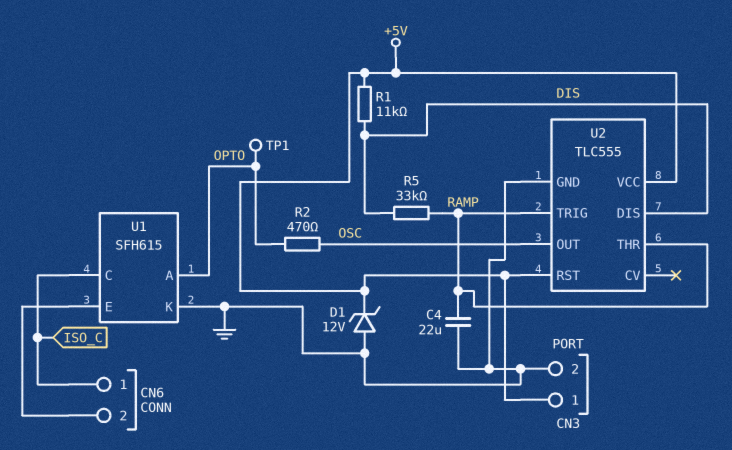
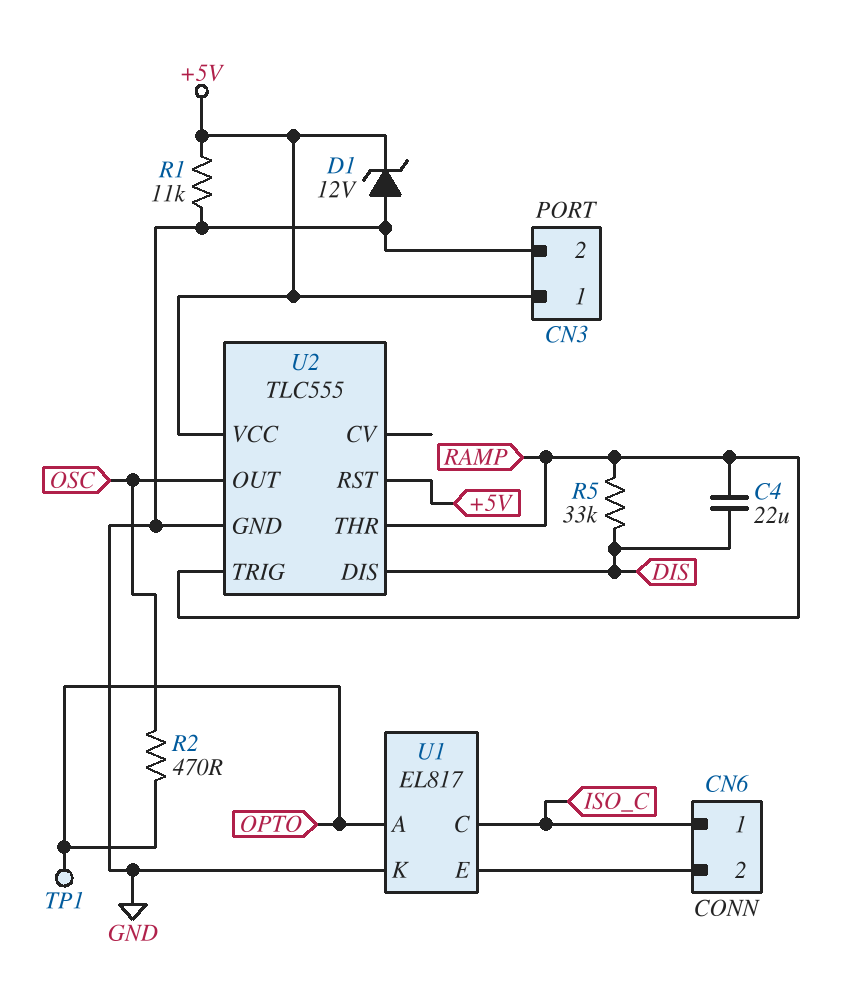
C4: 22uF (GND, RAMP) -> 22uF (DIS, RAMP)
R1: 11k (+5V, DIS) -> 11k (+5V, GND)
U1: SFH615 -> EL817

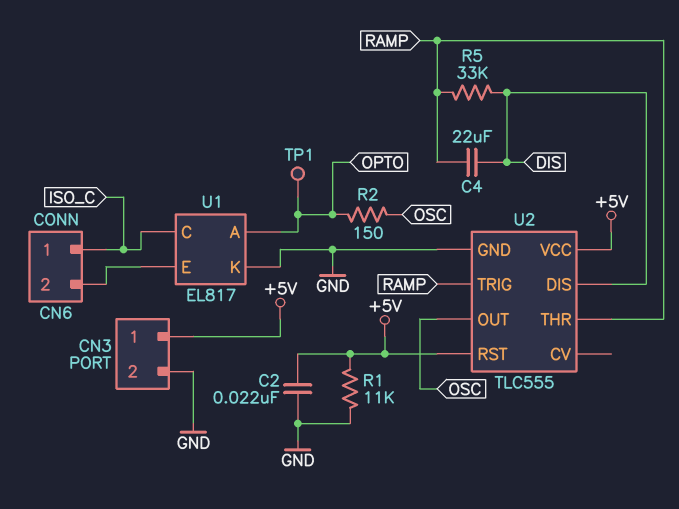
C2: none -> 22nF (+5V, GND)
D1: zener 12V (A GND, K +5V) -> none
R2: 470 (OPTO, OSC) -> 150 (OPTO, OSC)

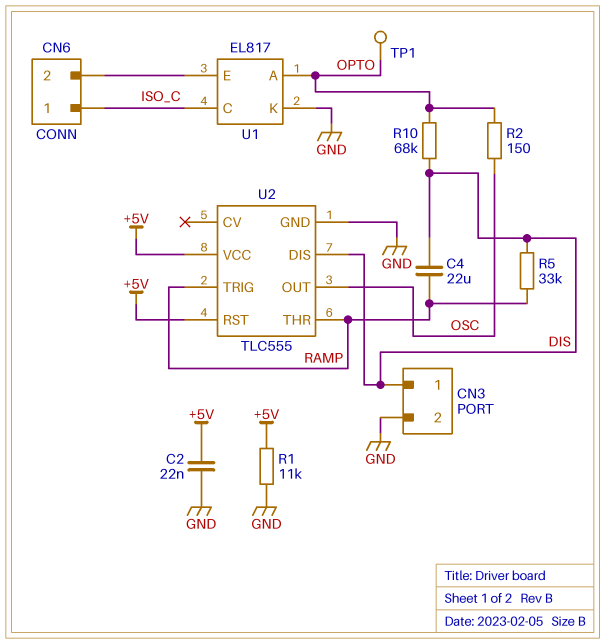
CN3 pin 1: +5V -> DIS
R10: none -> 68k (DIS, OPTO)

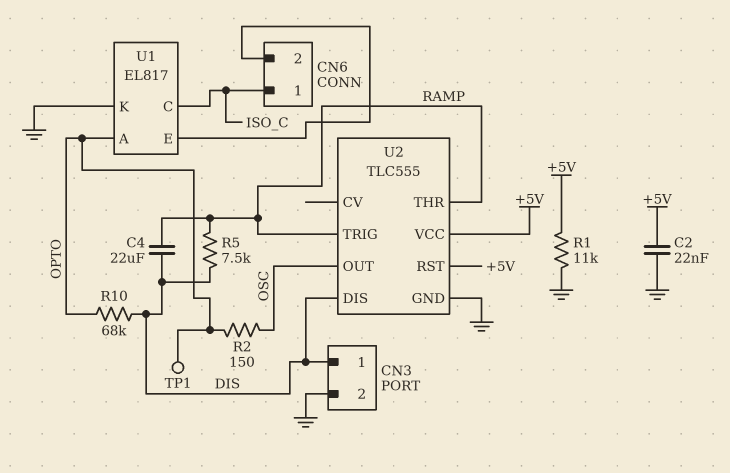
R5: 33k (DIS, RAMP) -> 7.5k (DIS, RAMP)

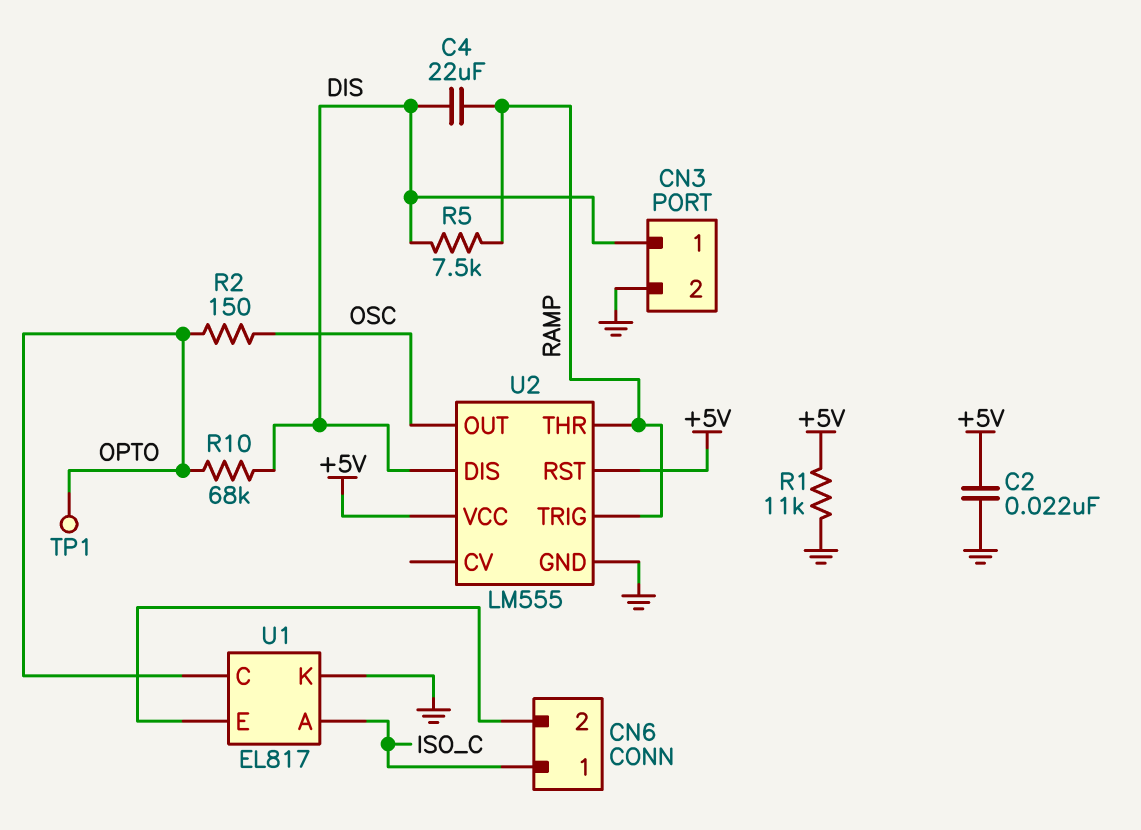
U1 pin A: OPTO -> ISO_C
U1 pin C: ISO_C -> OPTO
U2: TLC555 -> LM555

